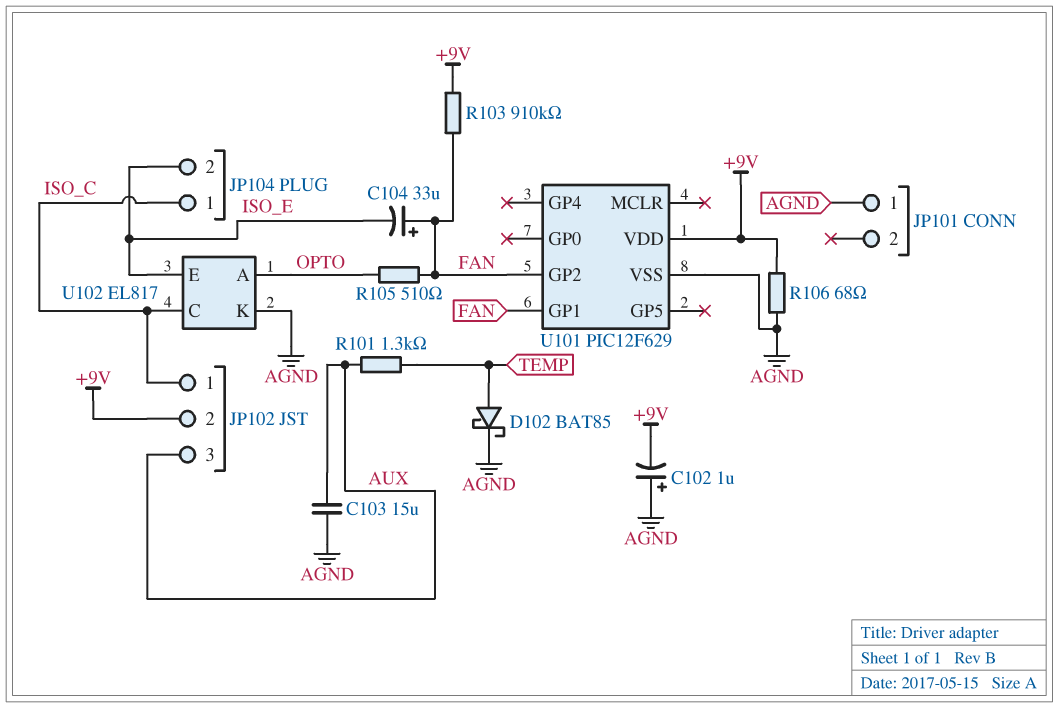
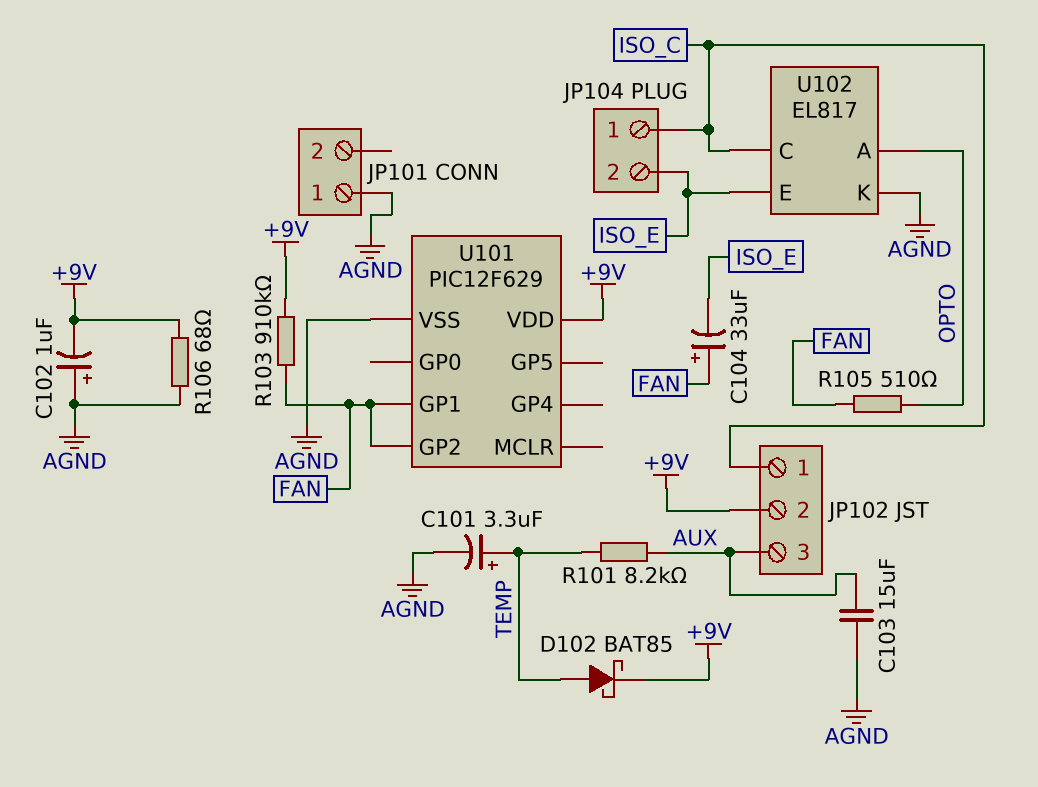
C101: none -> 3.3uF (plus TEMP, minus AGND)
D102: schottky BAT85 (A TEMP, K AGND) -> schottky BAT85 (A TEMP, K +9V)
R101: 1.3k (AUX, TEMP) -> 8.2k (AUX, TEMP)

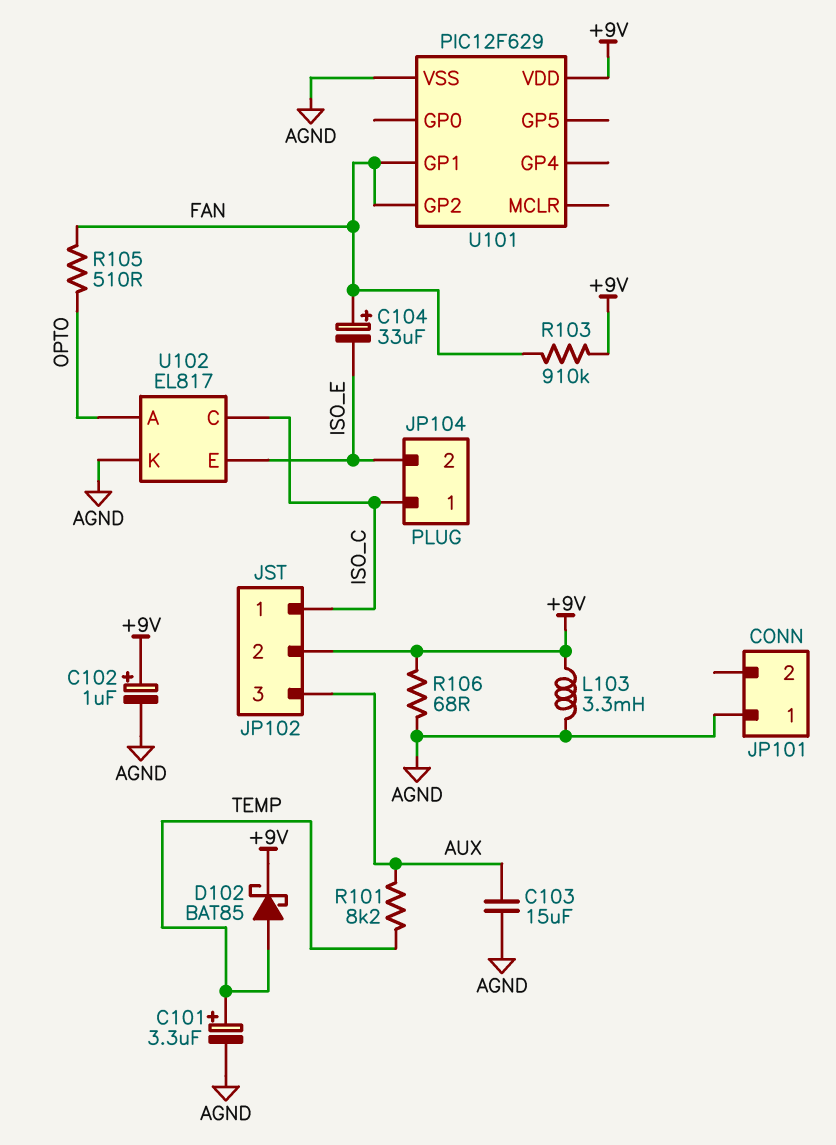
C102: 1uF (plus AGND, minus +9V) -> 1uF (plus +9V, minus AGND)
L103: none -> 3.3mH (+9V, AGND)

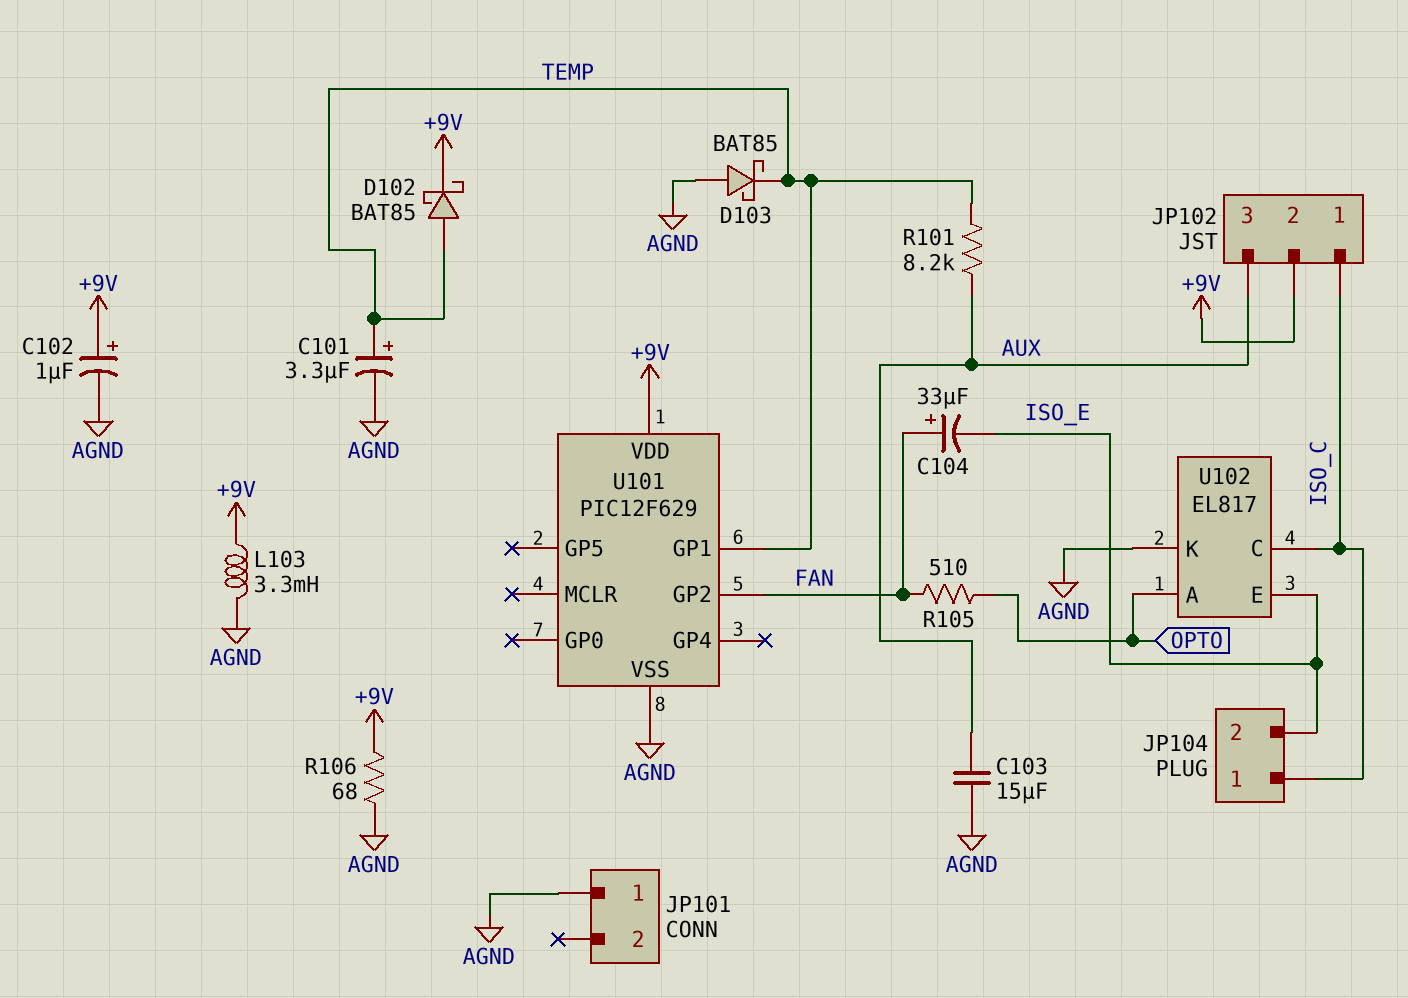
D103: none -> schottky BAT85 (A AGND, K TEMP)
R103: 910k (+9V, FAN) -> none
U101 pin GP1: FAN -> TEMP

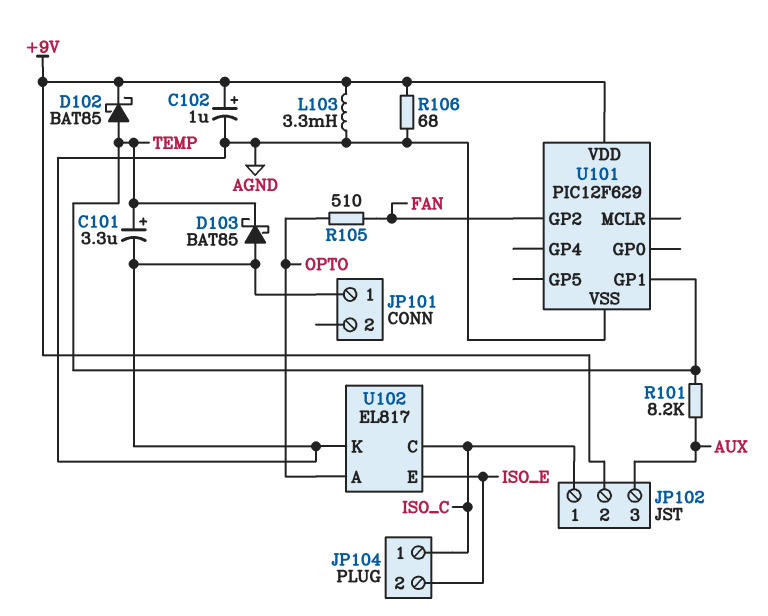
C103: 15uF (AGND, AUX) -> none
C104: 33uF (plus FAN, minus ISO_E) -> none

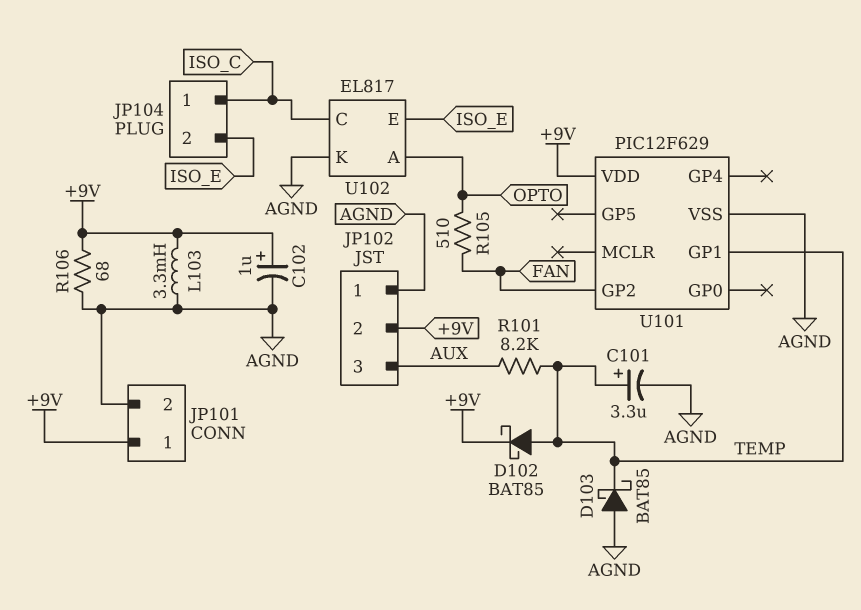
JP101 pin 1: AGND -> +9V
JP101 pin 2: none -> AGND
JP102 pin 1: ISO_C -> AGND

